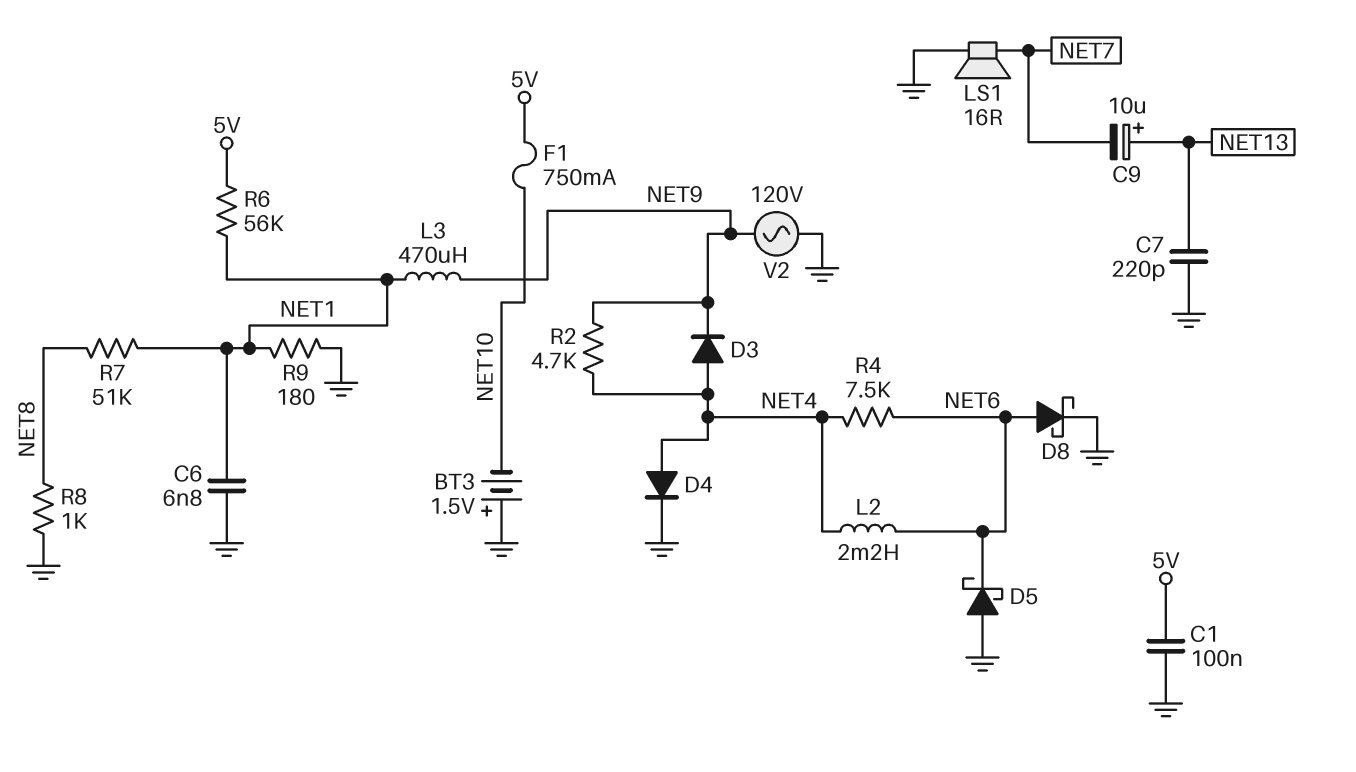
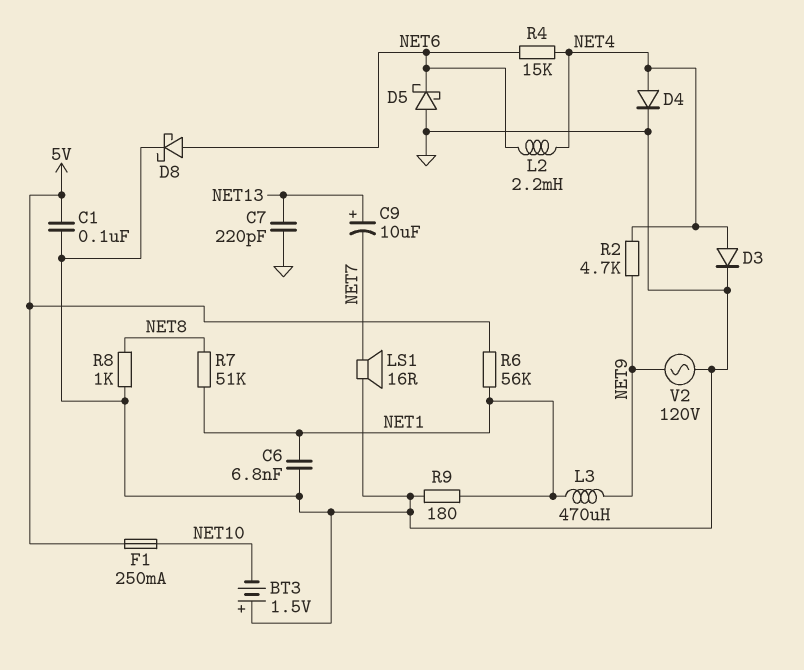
D3: diode (A NET4, K NET9) -> diode (A NET4, K GND)
F1: 750mA (5V, NET10) -> 250mA (5V, NET10)
R4: 7.5k (NET4, NET6) -> 15k (NET4, NET6)

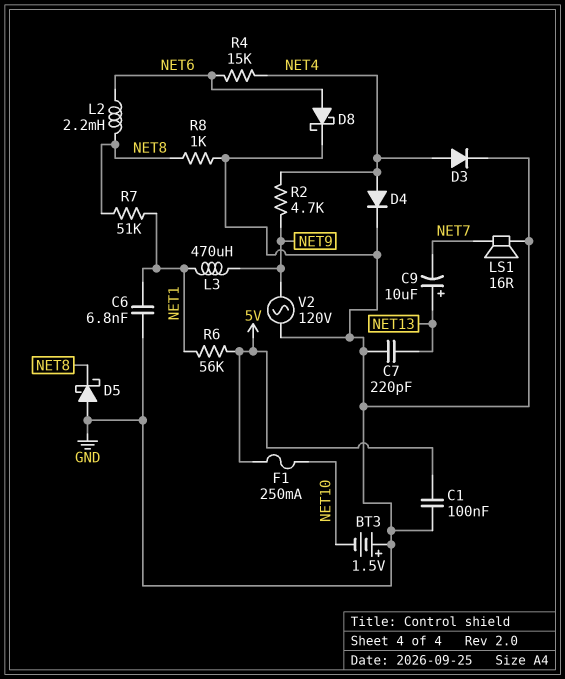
D5: schottky (A GND, K NET6) -> schottky (A GND, K NET8)
L2: 2.2mH (NET4, NET6) -> 2.2mH (NET6, NET8)
R9: 180 (GND, NET1) -> none

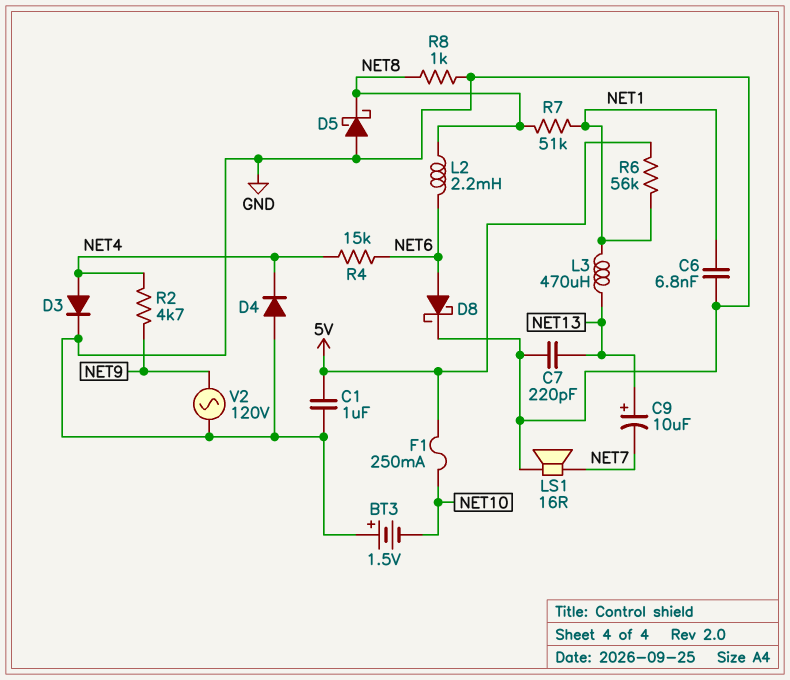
C1: 100nF (5V, GND) -> 1uF (5V, GND)
D4: diode (A NET4, K GND) -> diode (A GND, K NET4)
L3: 470uH (NET1, NET9) -> 470uH (NET1, NET13)

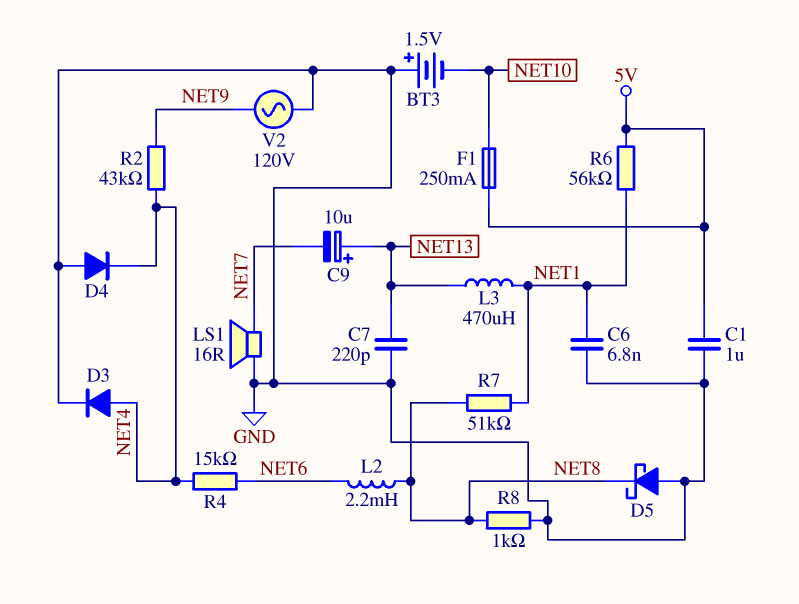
D8: schottky (A NET6, K GND) -> none
R2: 4.7k (NET4, NET9) -> 43k (NET4, NET9)

